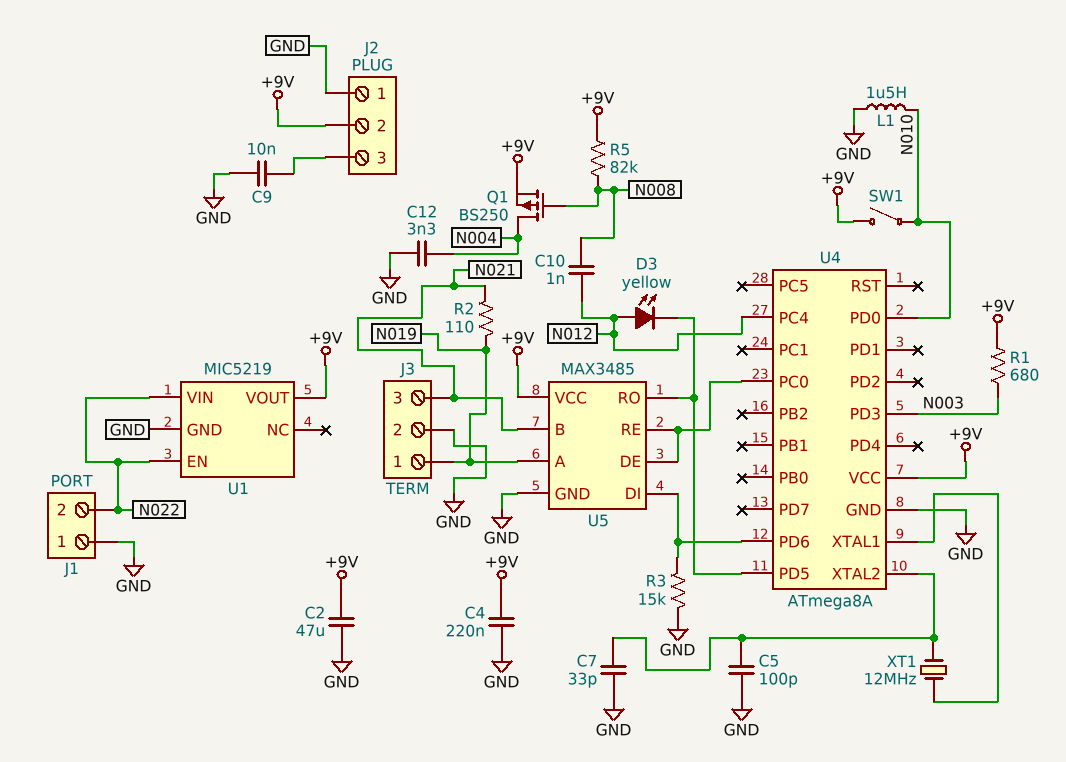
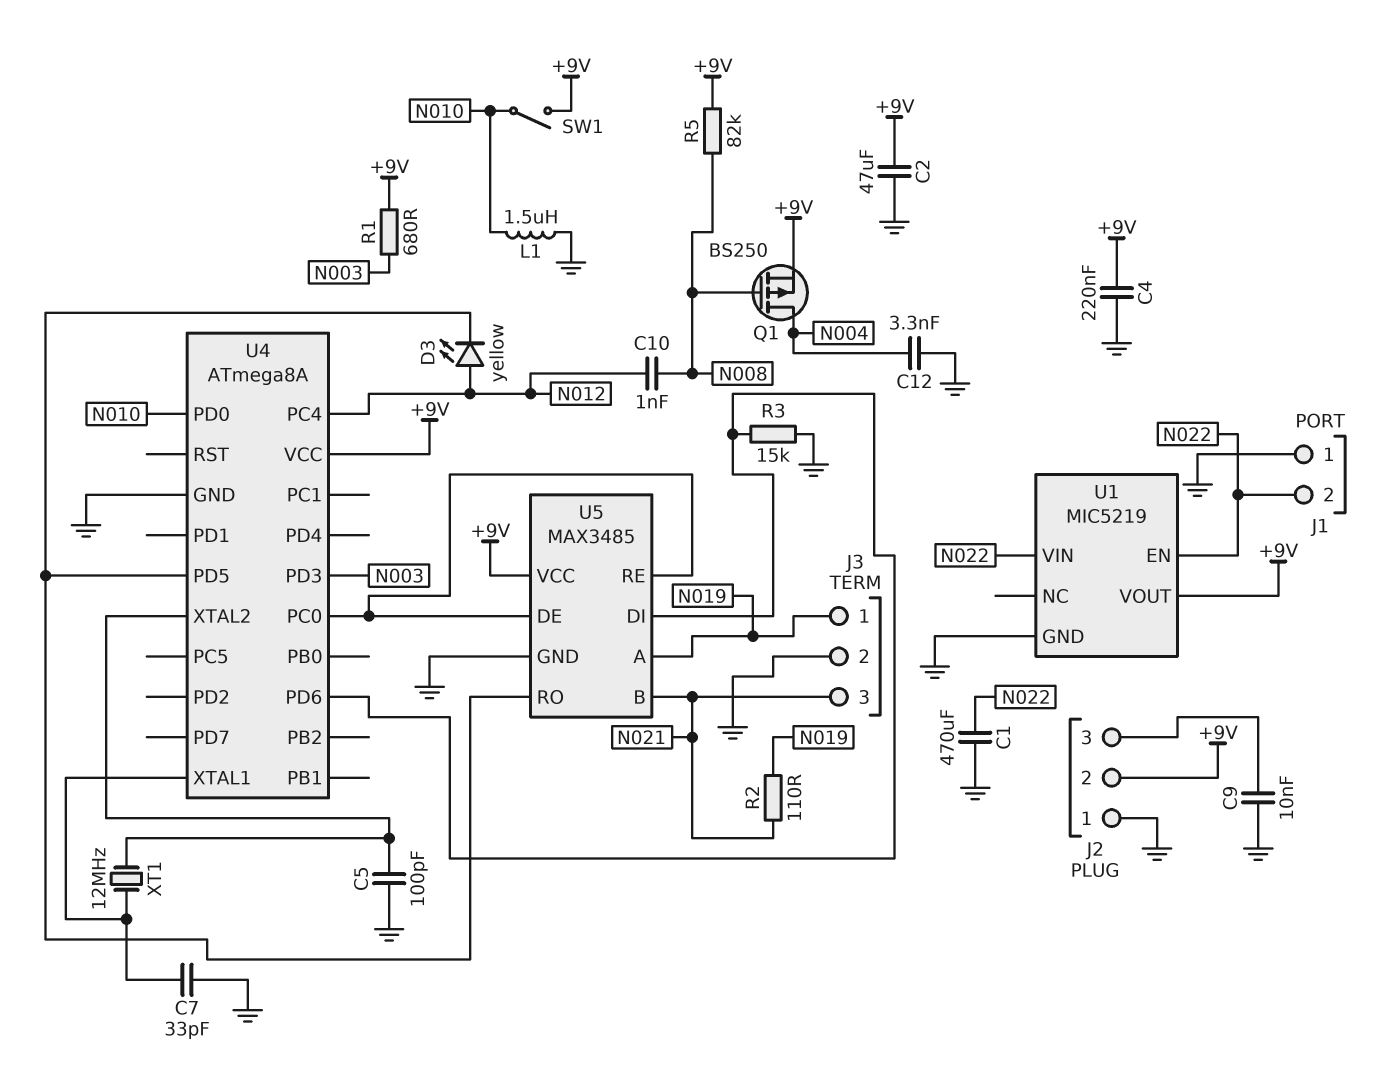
C1: none -> 470uF (GND, N022)
C7: 33pF (GND, U4/XTAL2) -> 33pF (GND, U4/XTAL1)

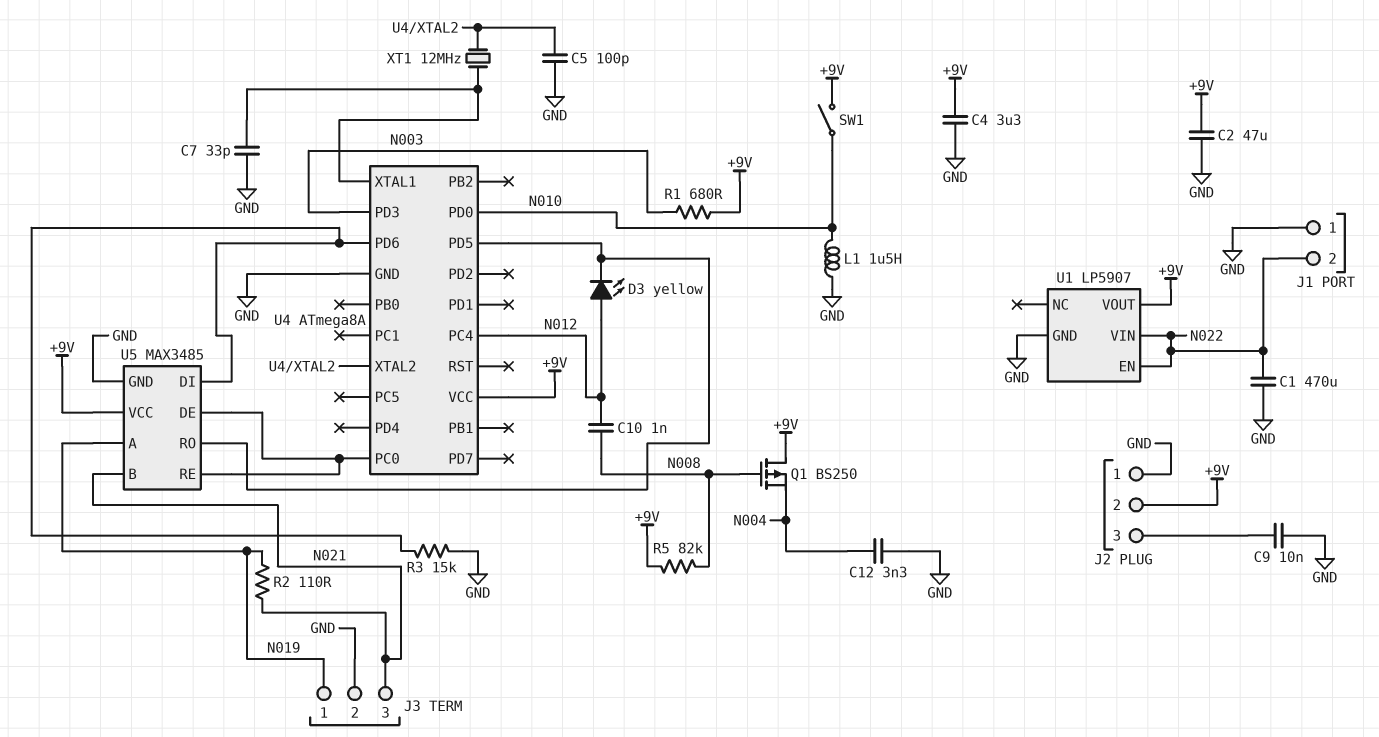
C4: 220nF (+9V, GND) -> 3.3uF (+9V, GND)
Q1: PMOS BS250 (G N008, D N004, S +9V) -> PMOS BS250 (G N008, D +9V, S N004)
U1: MIC5219 -> LP5907

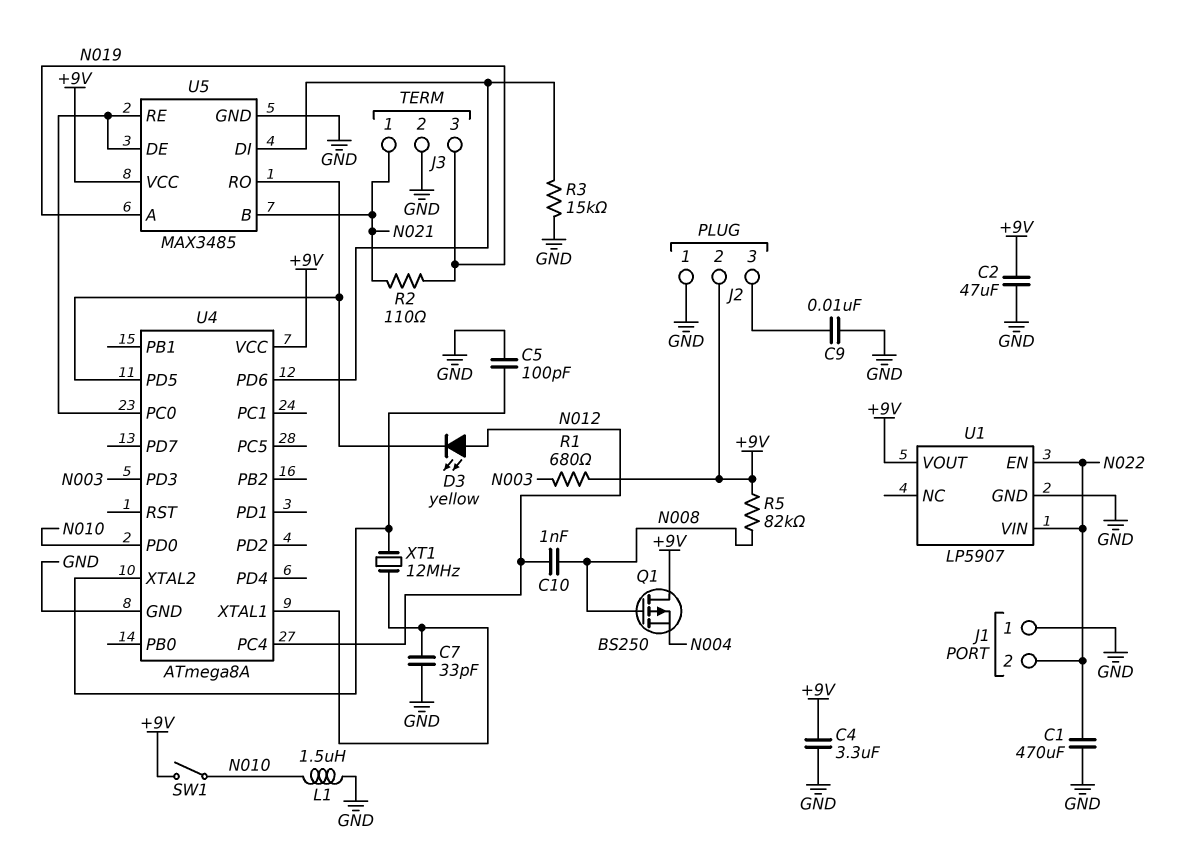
C12: 3.3nF (GND, N004) -> none
J3 pin 1: N019 -> N021
J3 pin 3: N021 -> N019

